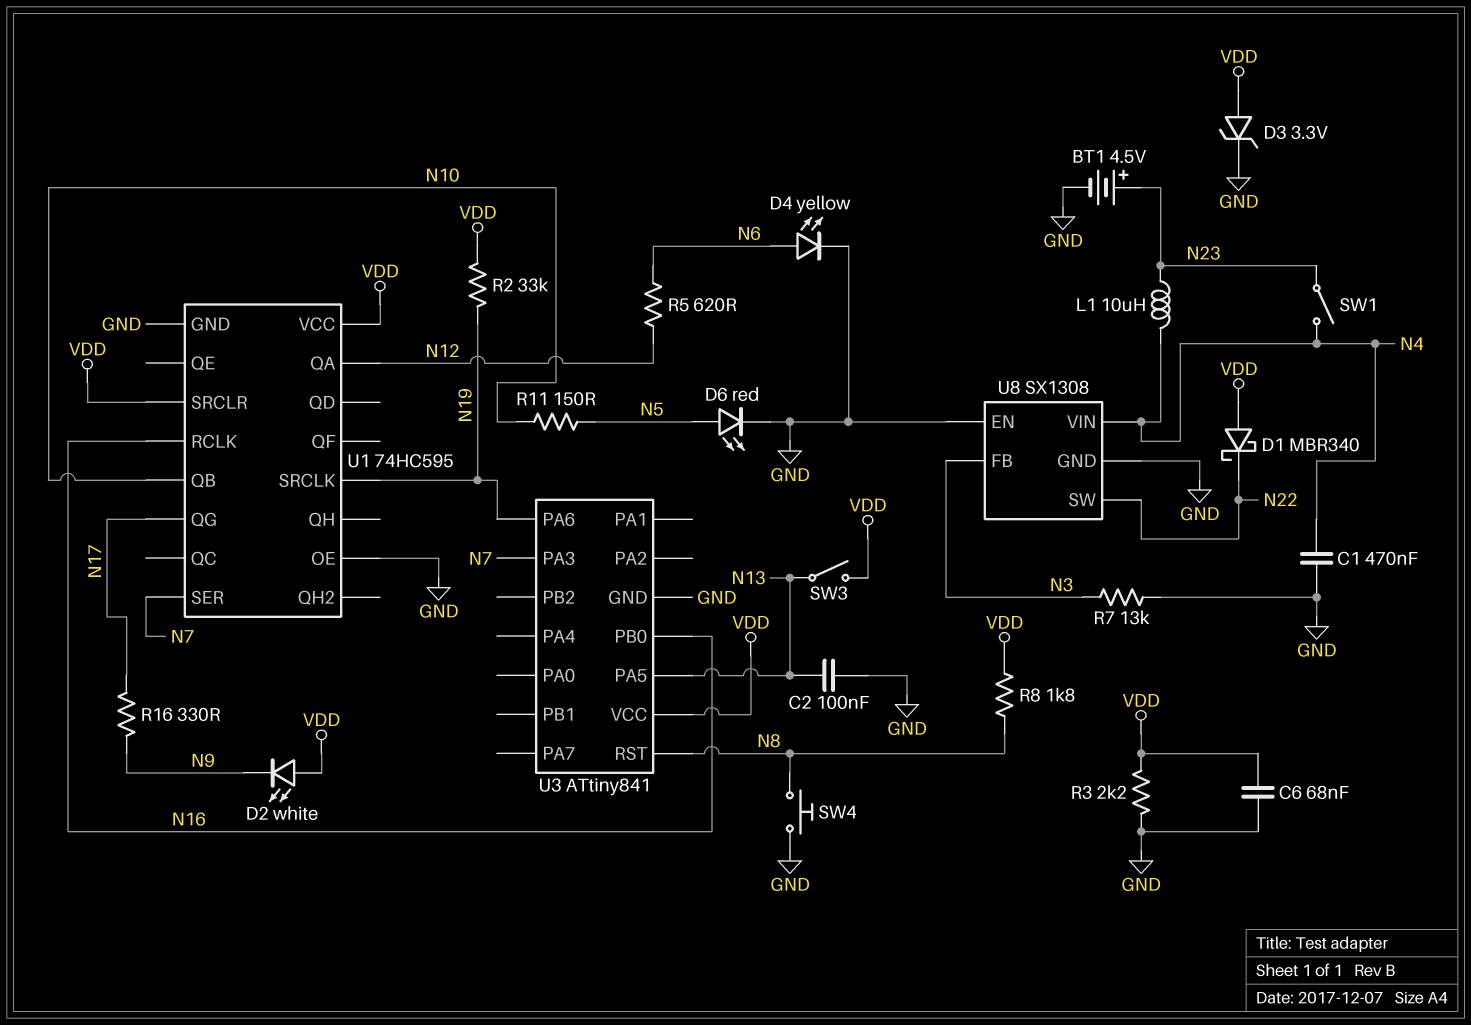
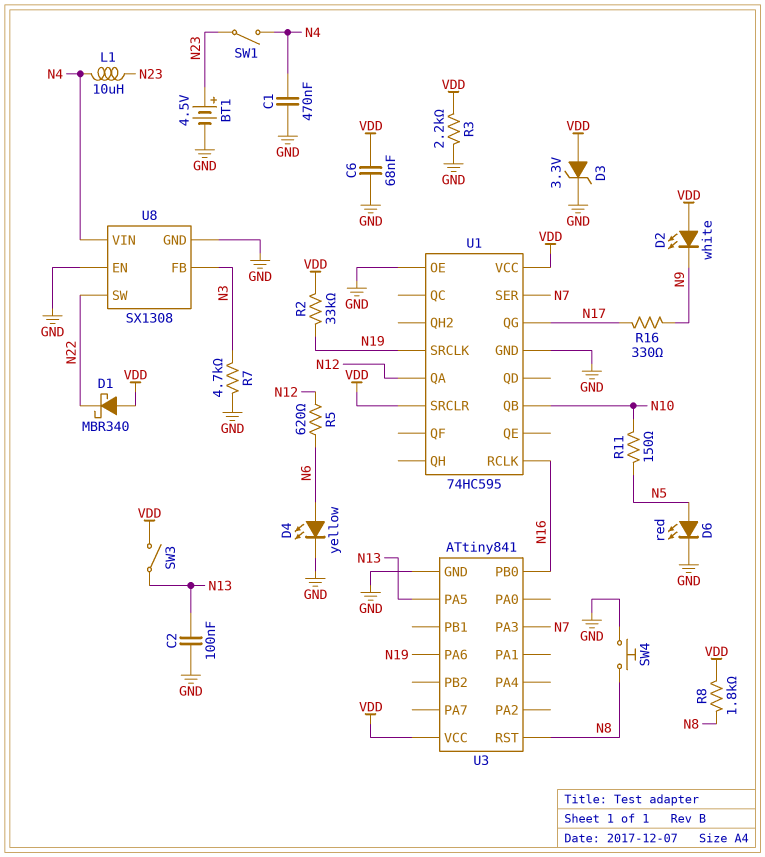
R7: 13k (GND, N3) -> 4.7k (GND, N3)

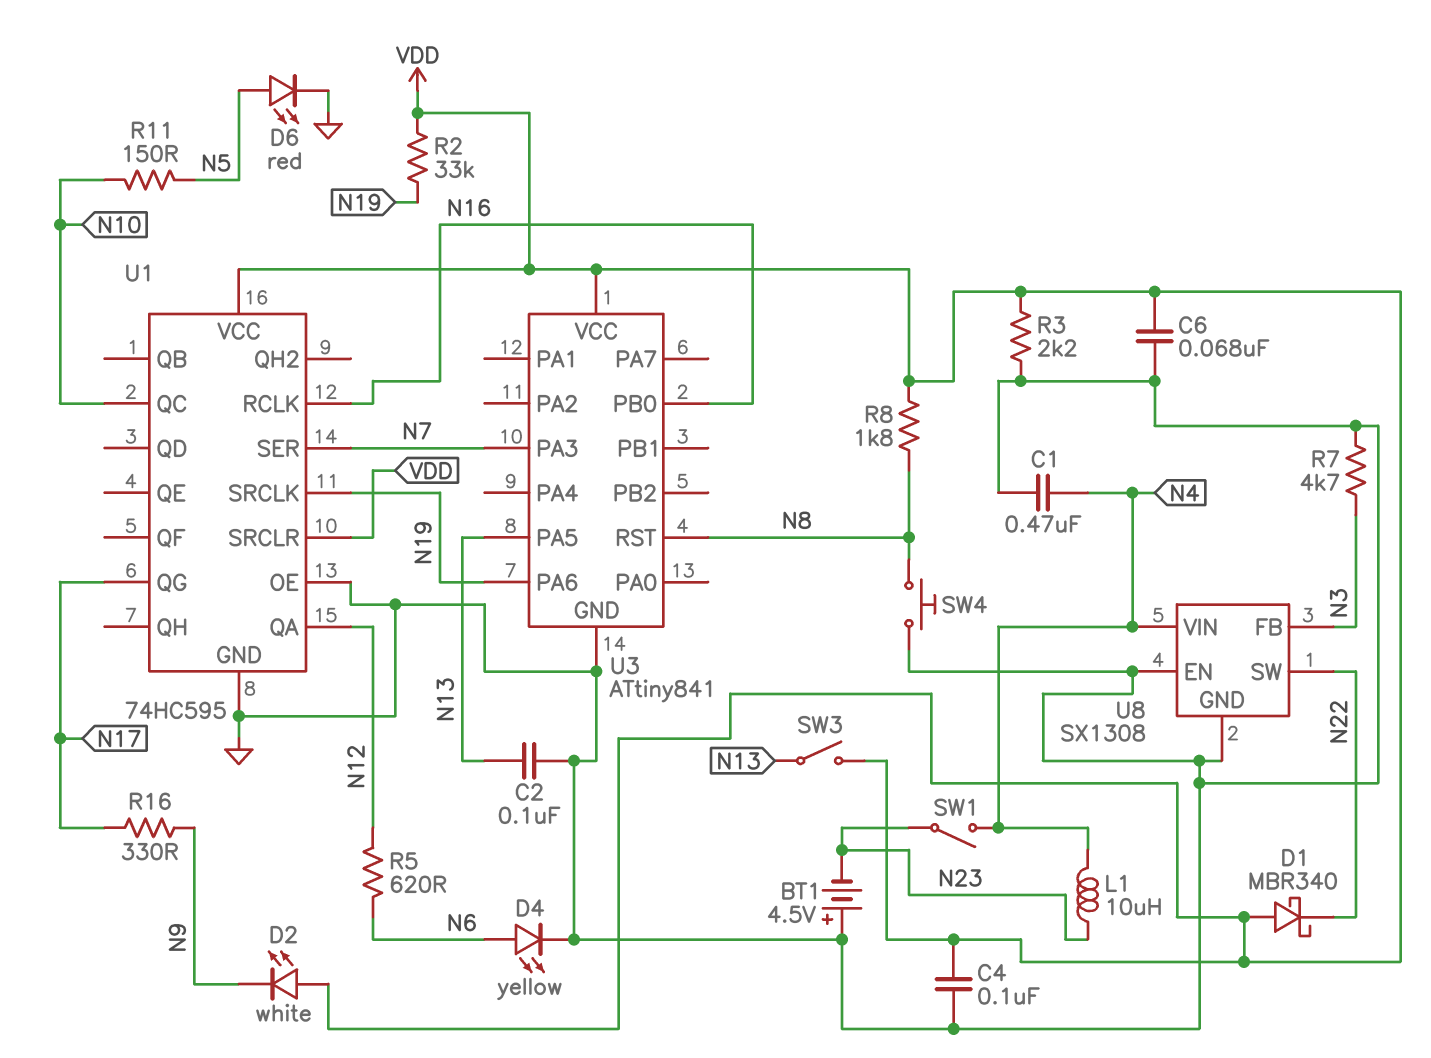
BT1: 4.5V (plus N23, minus GND) -> 4.5V (plus GND, minus N23)
C4: none -> 100nF (GND, VDD)
D3: zener 3.3V (A VDD, K GND) -> none
U1 pin QB: N10 -> none
U1 pin QC: none -> N10

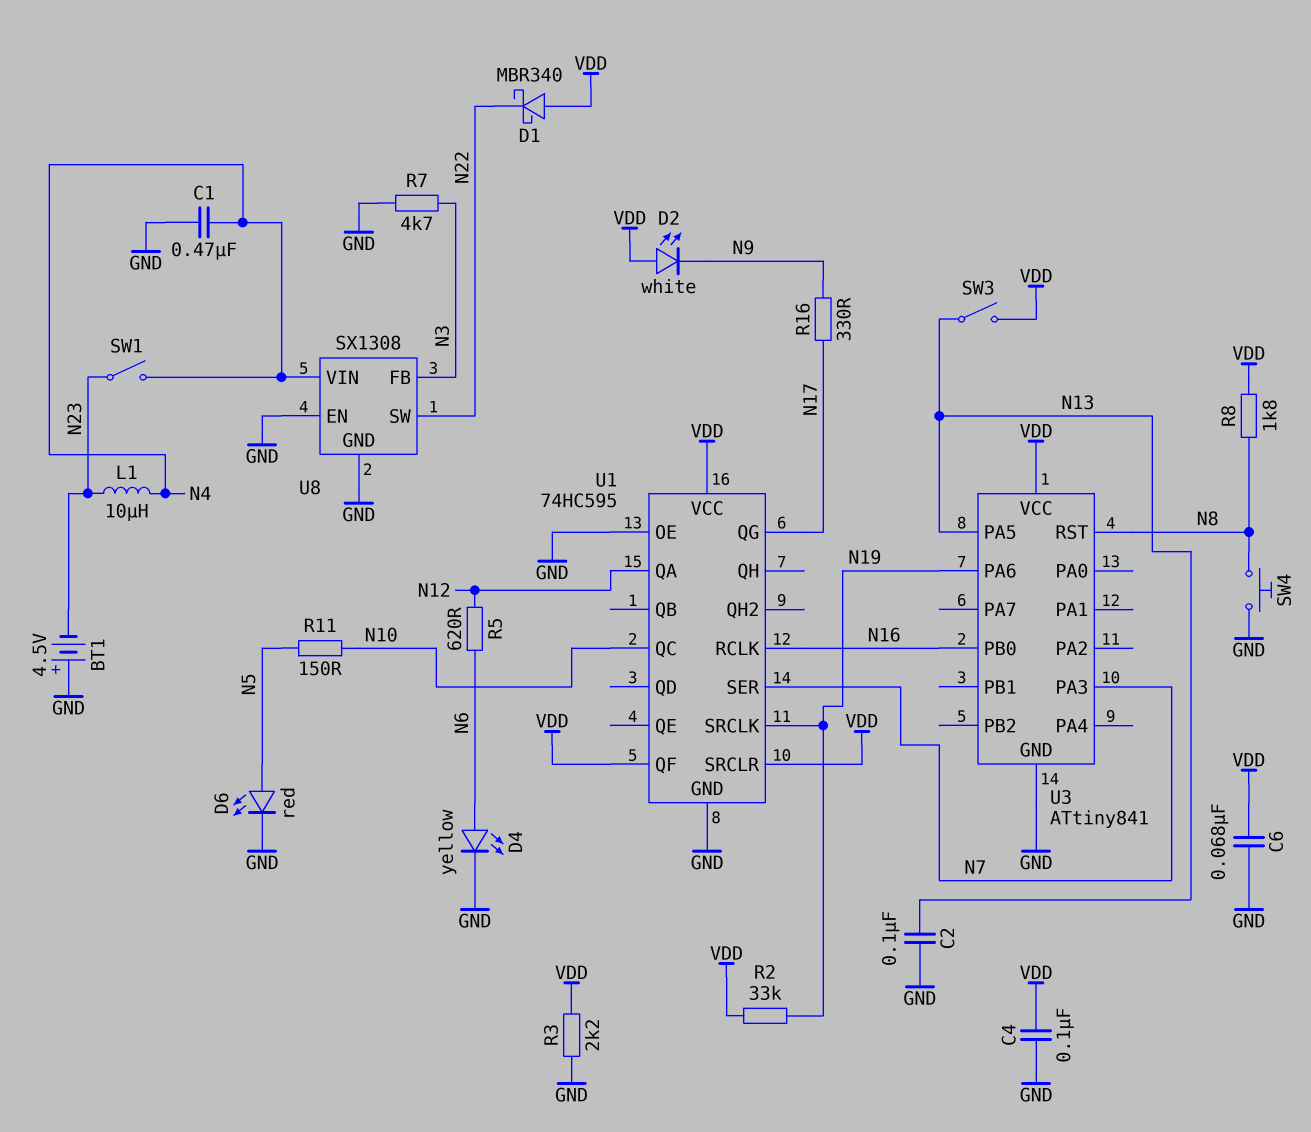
U1 pin QF: none -> VDD

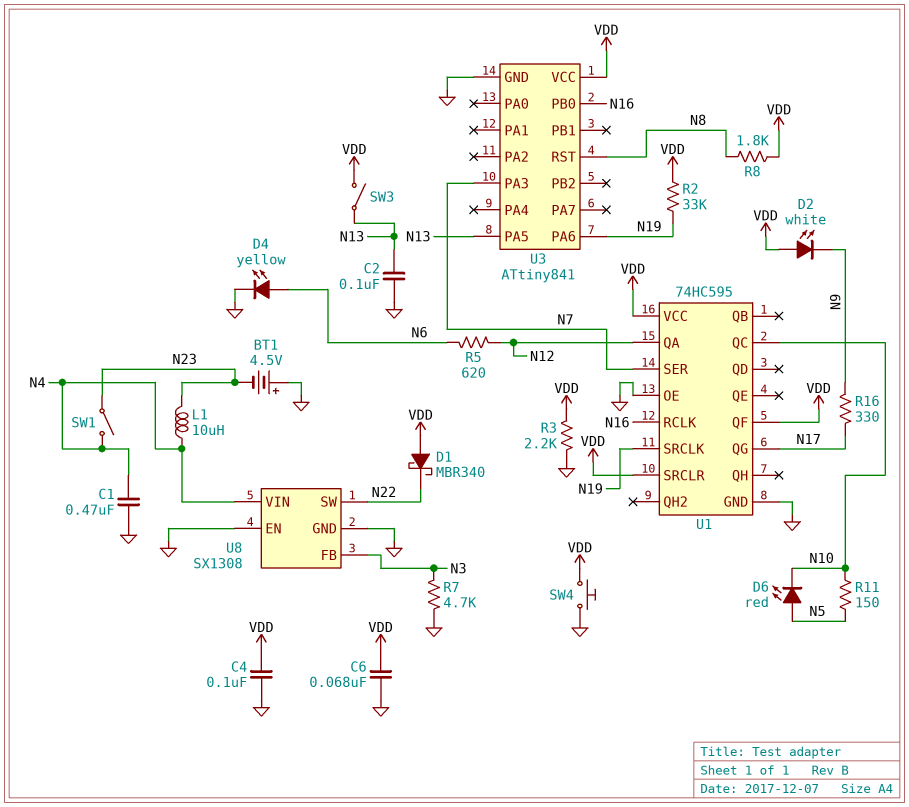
D6: LED red (A N5, K GND) -> LED red (A N5, K N10)
SW4: button (GND, N8) -> button (GND, VDD)

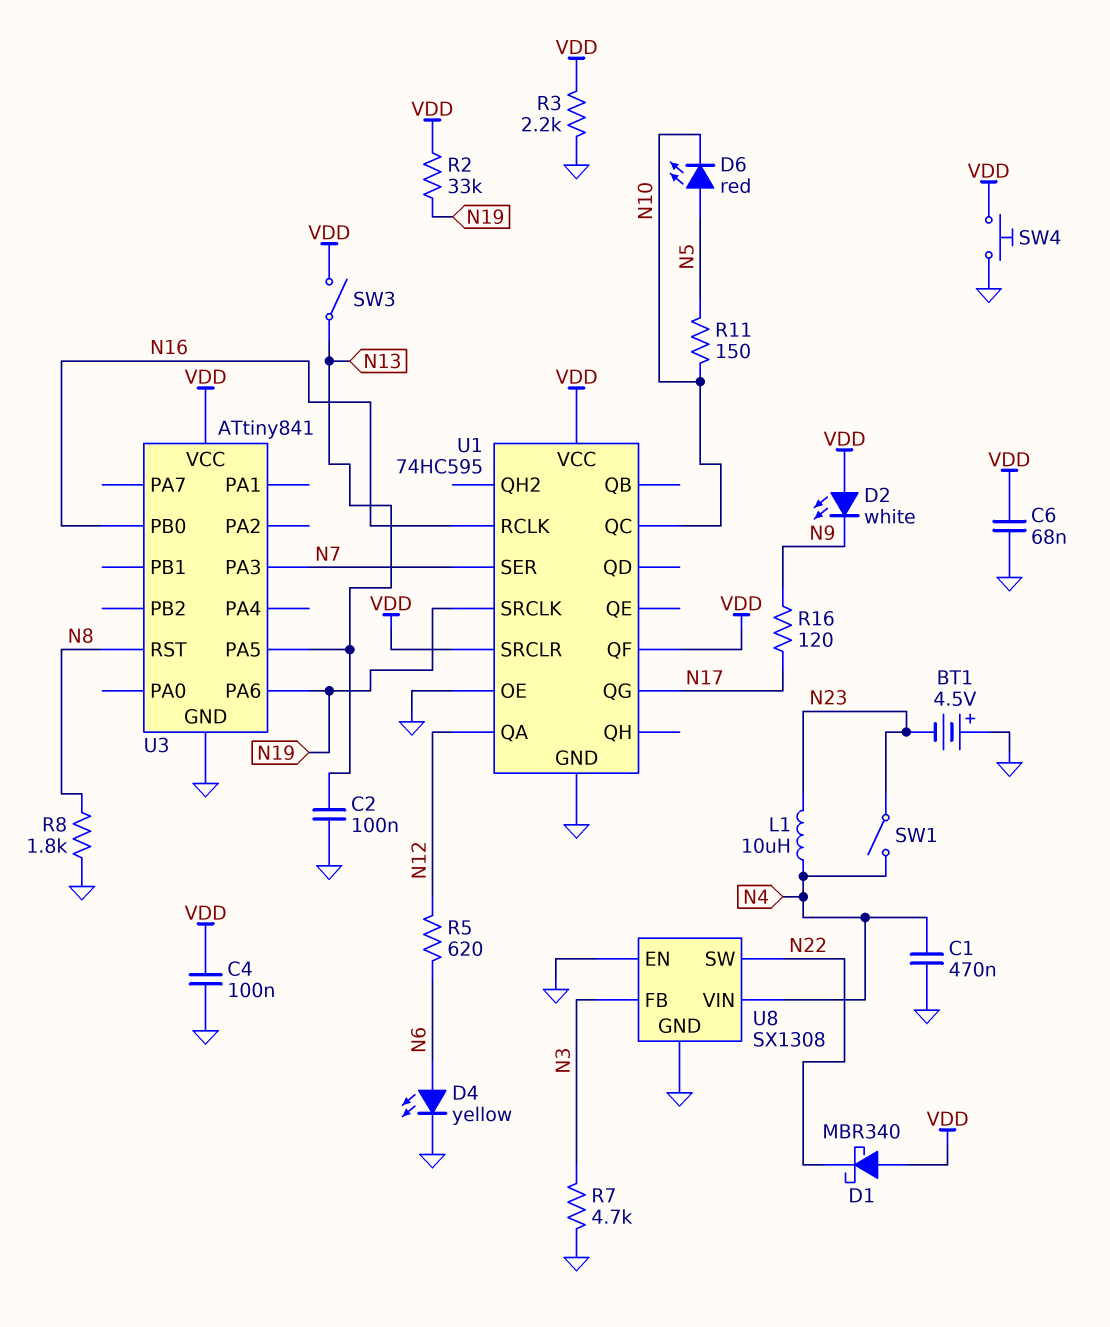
R8: 1.8k (N8, VDD) -> 1.8k (GND, N8)
R16: 330 (N9, N17) -> 120 (N9, N17)

